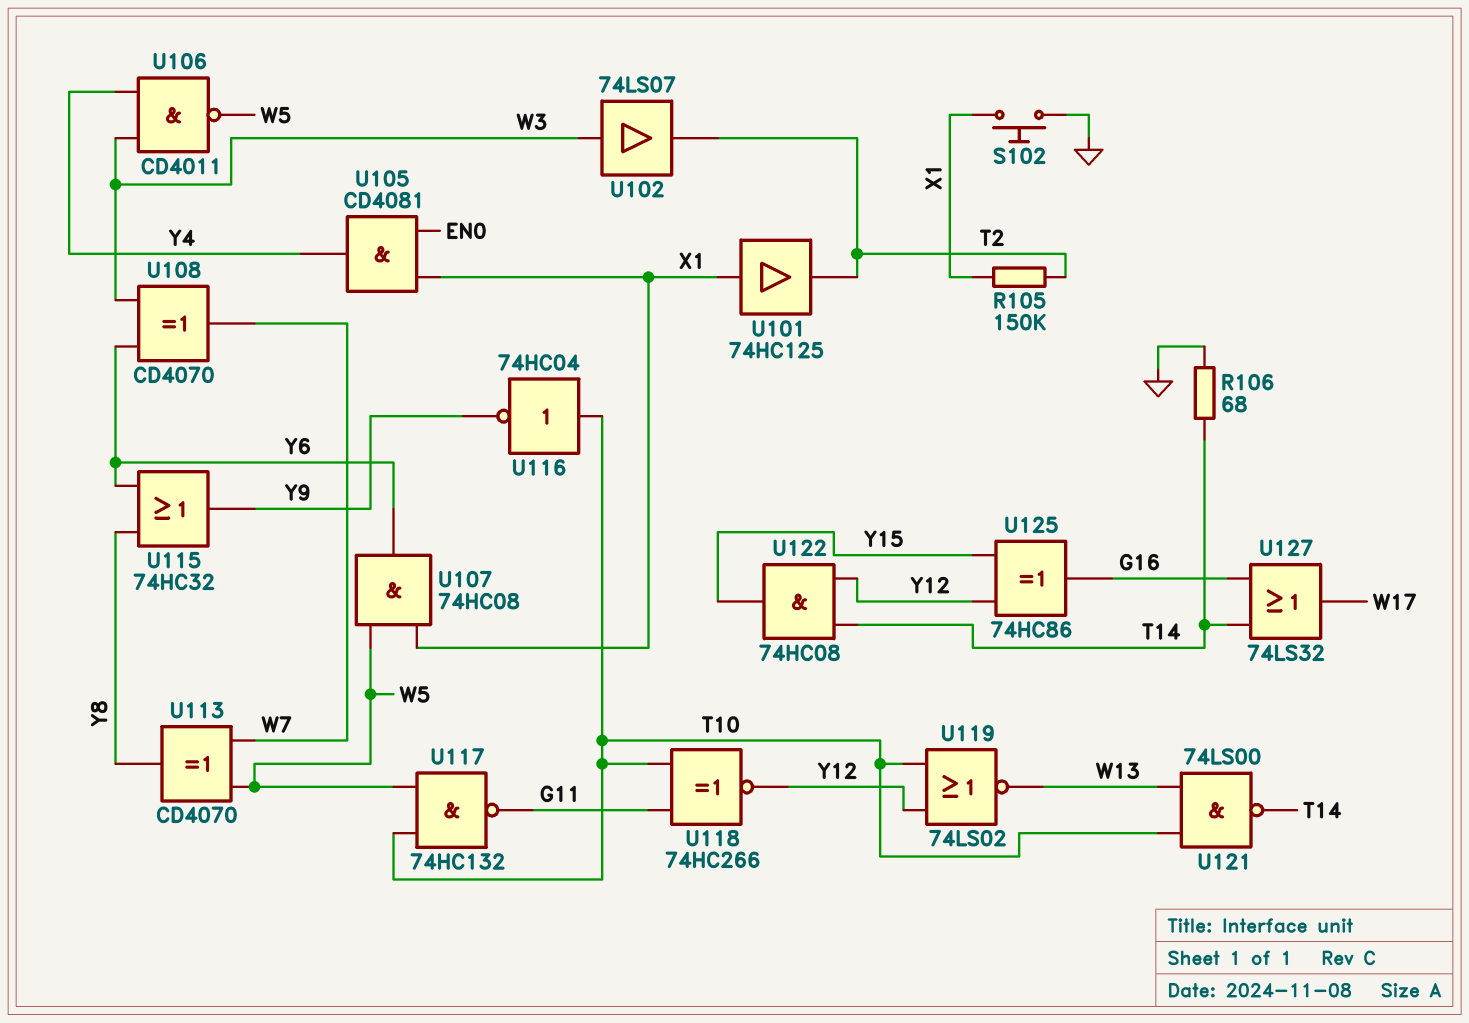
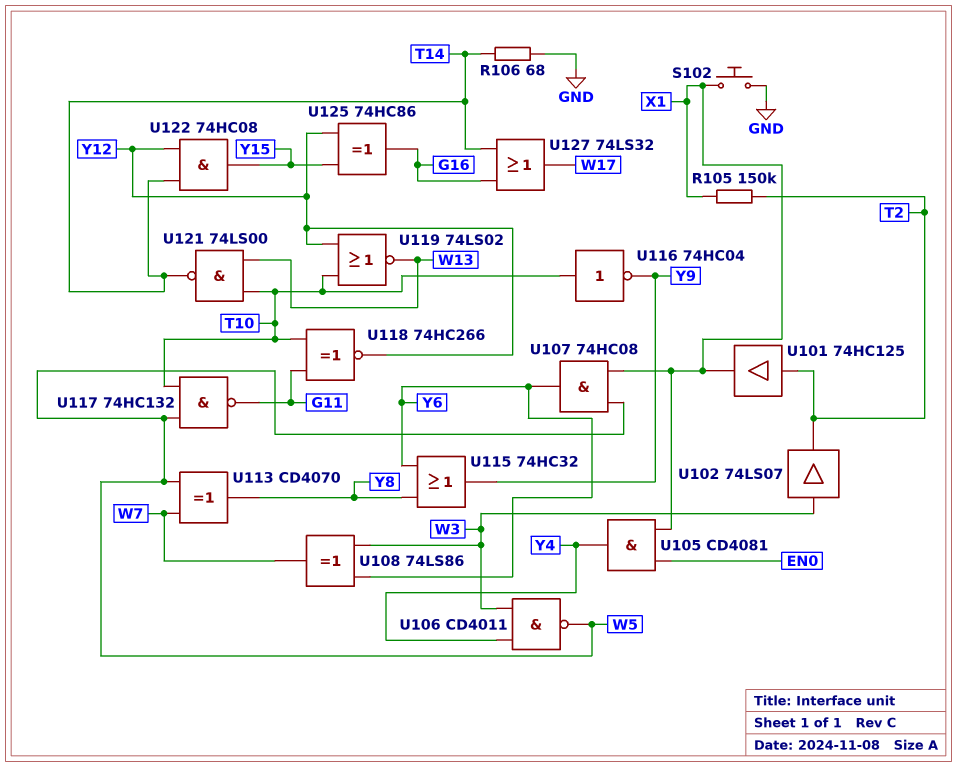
U101: buffer 74HC125 (in X1, out T2) -> buffer 74HC125 (in T2, out X1)
U108: XOR CD4070 (in W3, in Y6, out W7) -> XOR 74LS86 (in W3, in Y6, out W7)

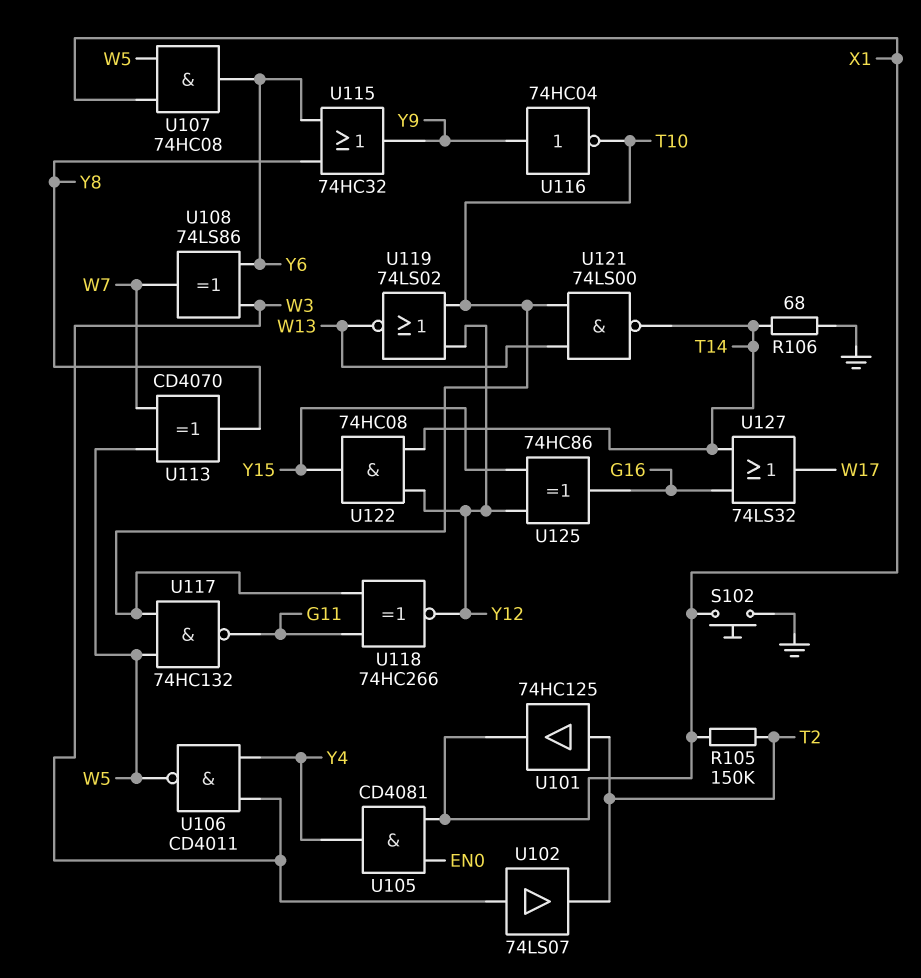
U116: NOT 74HC04 (in T10, out Y9) -> NOT 74HC04 (in Y9, out T10)

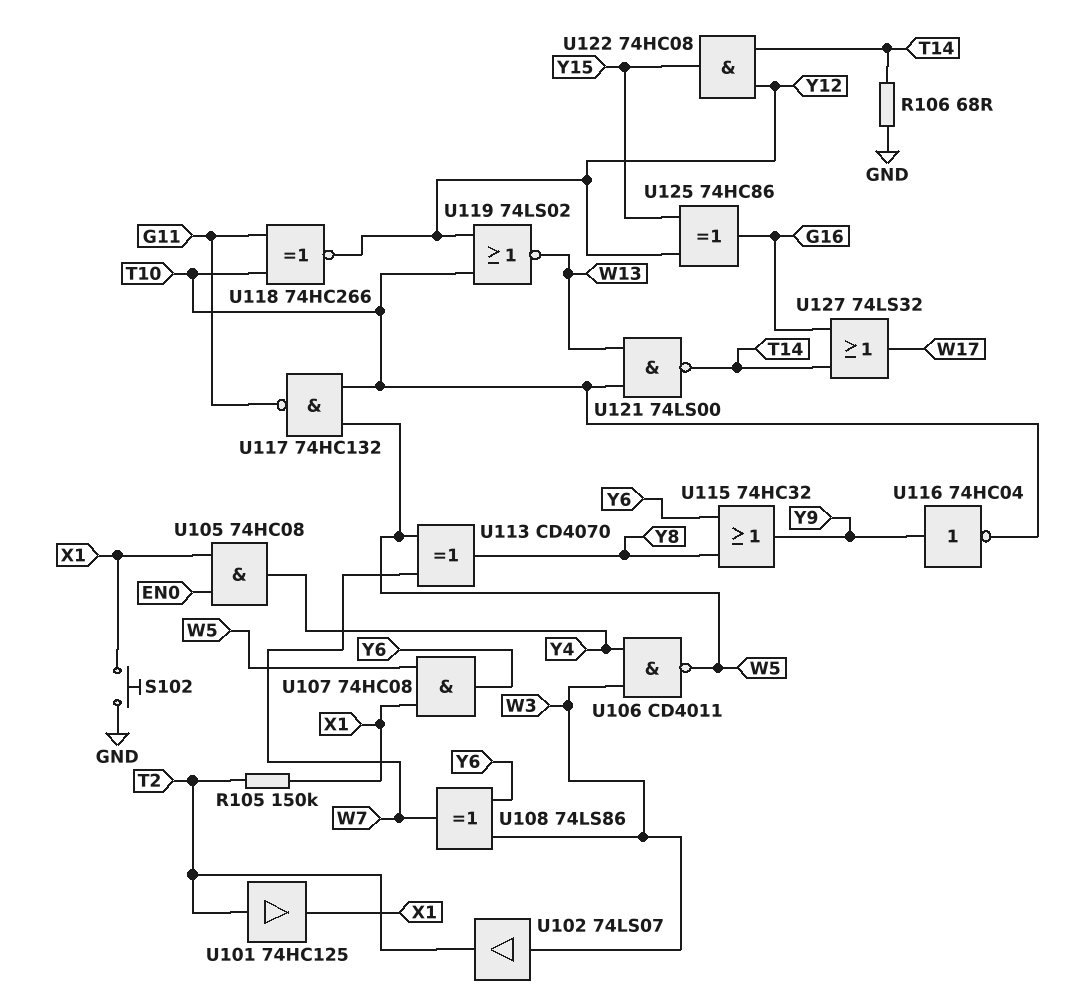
U105: AND CD4081 (in EN0, in X1, out Y4) -> AND 74HC08 (in EN0, in X1, out Y4)

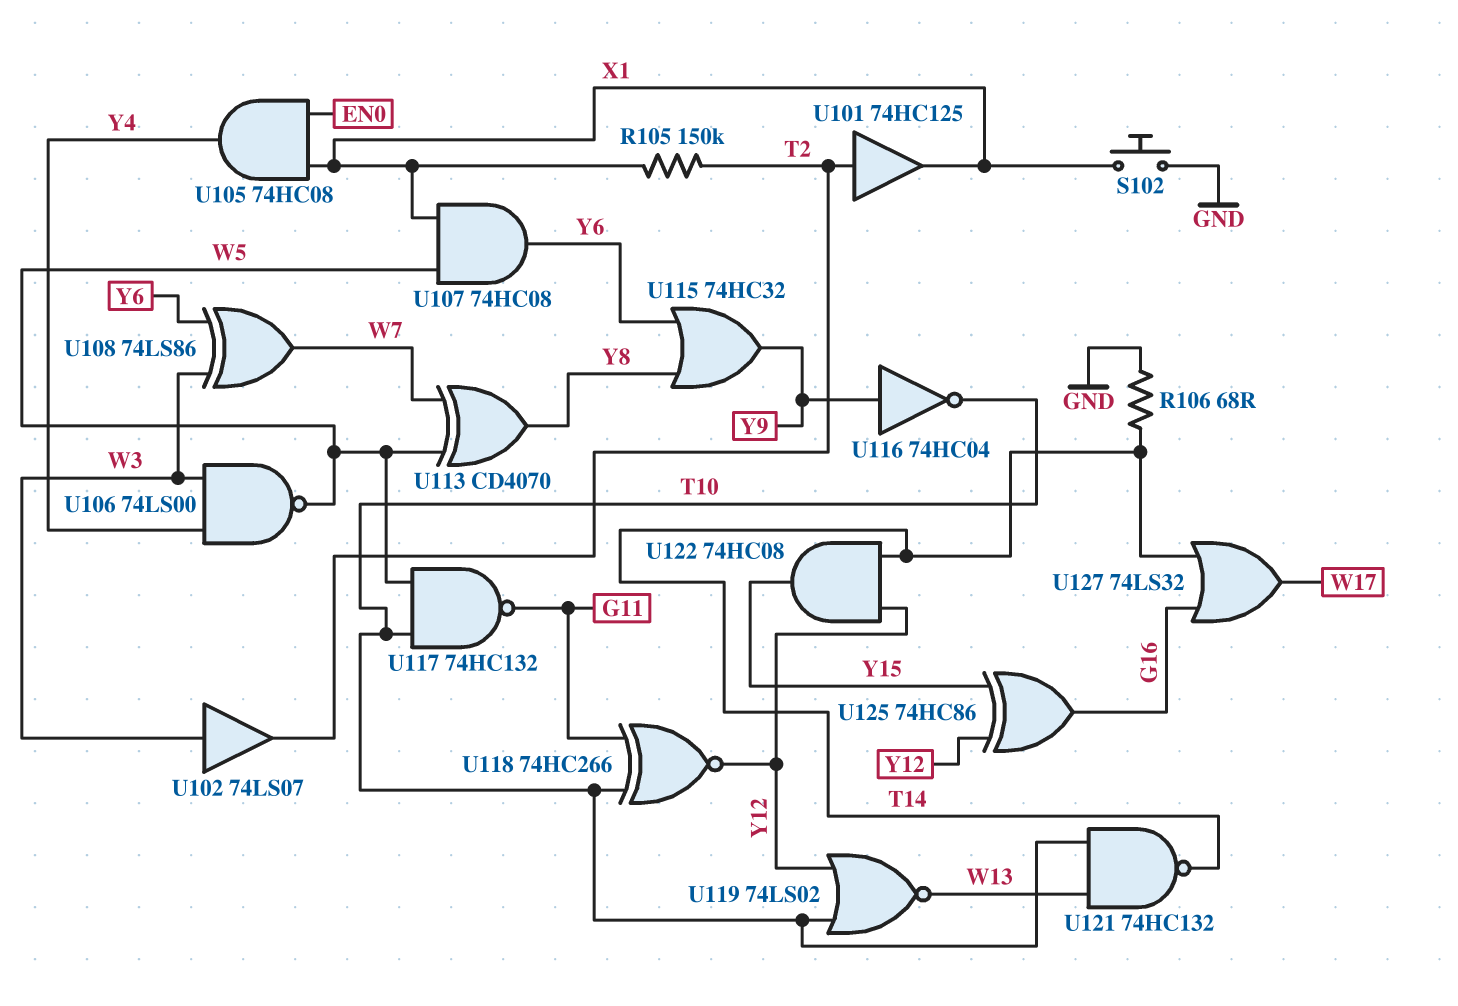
U106: NAND CD4011 (in W3, in Y4, out W5) -> NAND 74LS00 (in W3, in Y4, out W5)
U121: NAND 74LS00 (in T10, in W13, out T14) -> NAND 74HC132 (in T10, in W13, out T14)

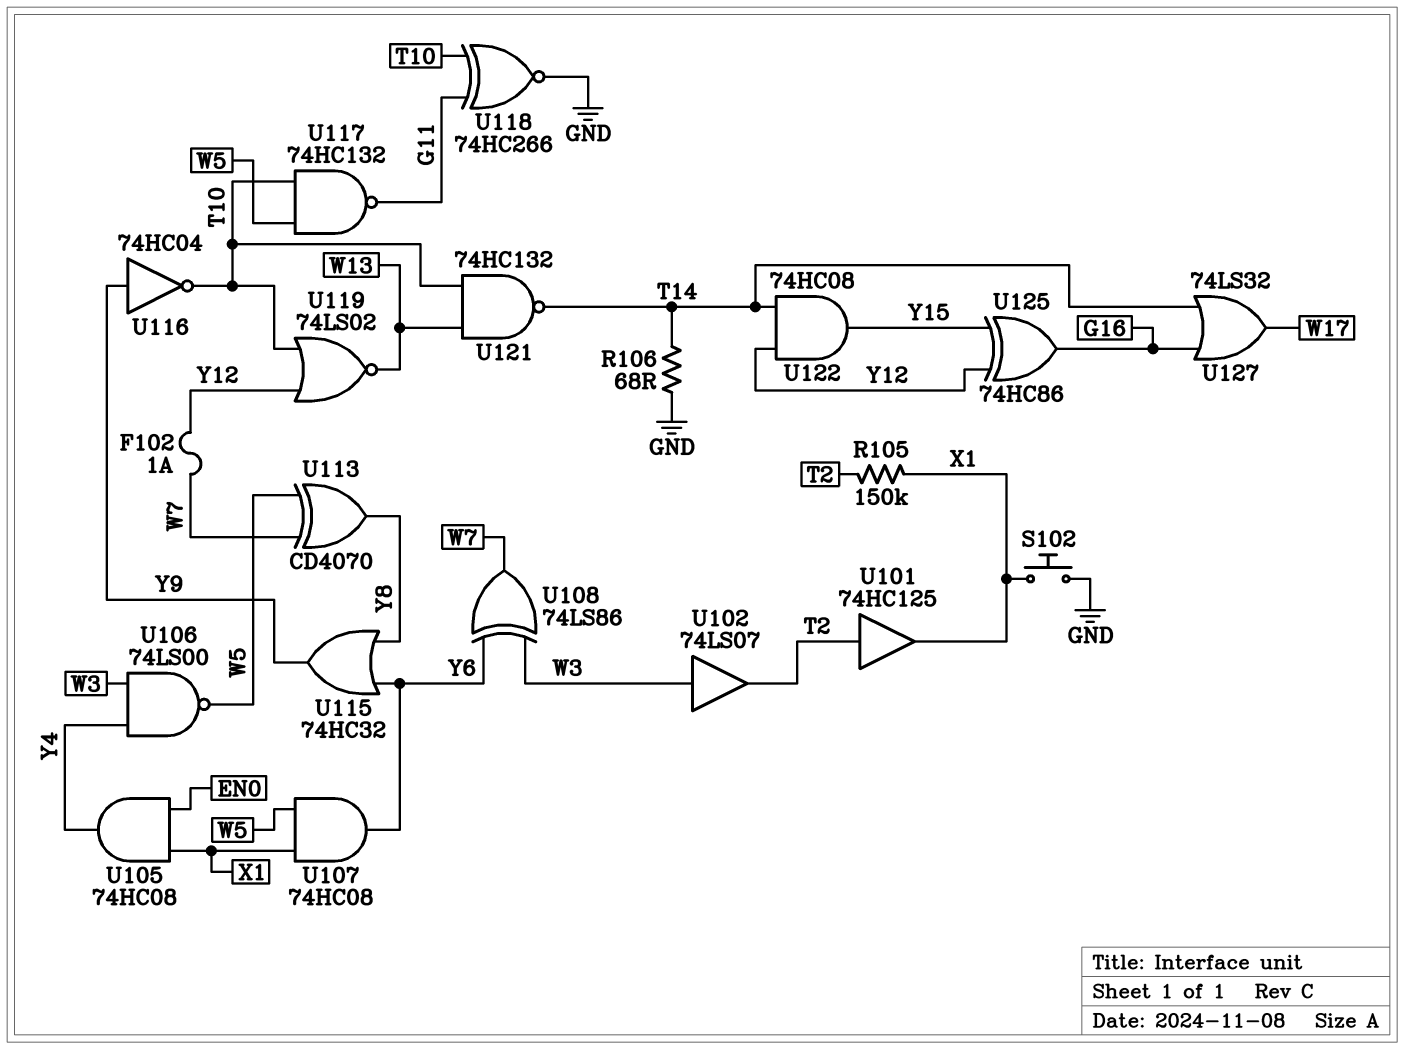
F102: none -> 1A (W7, Y12)
U118: XNOR 74HC266 (in G11, in T10, out Y12) -> XNOR 74HC266 (in G11, in T10, out GND)

